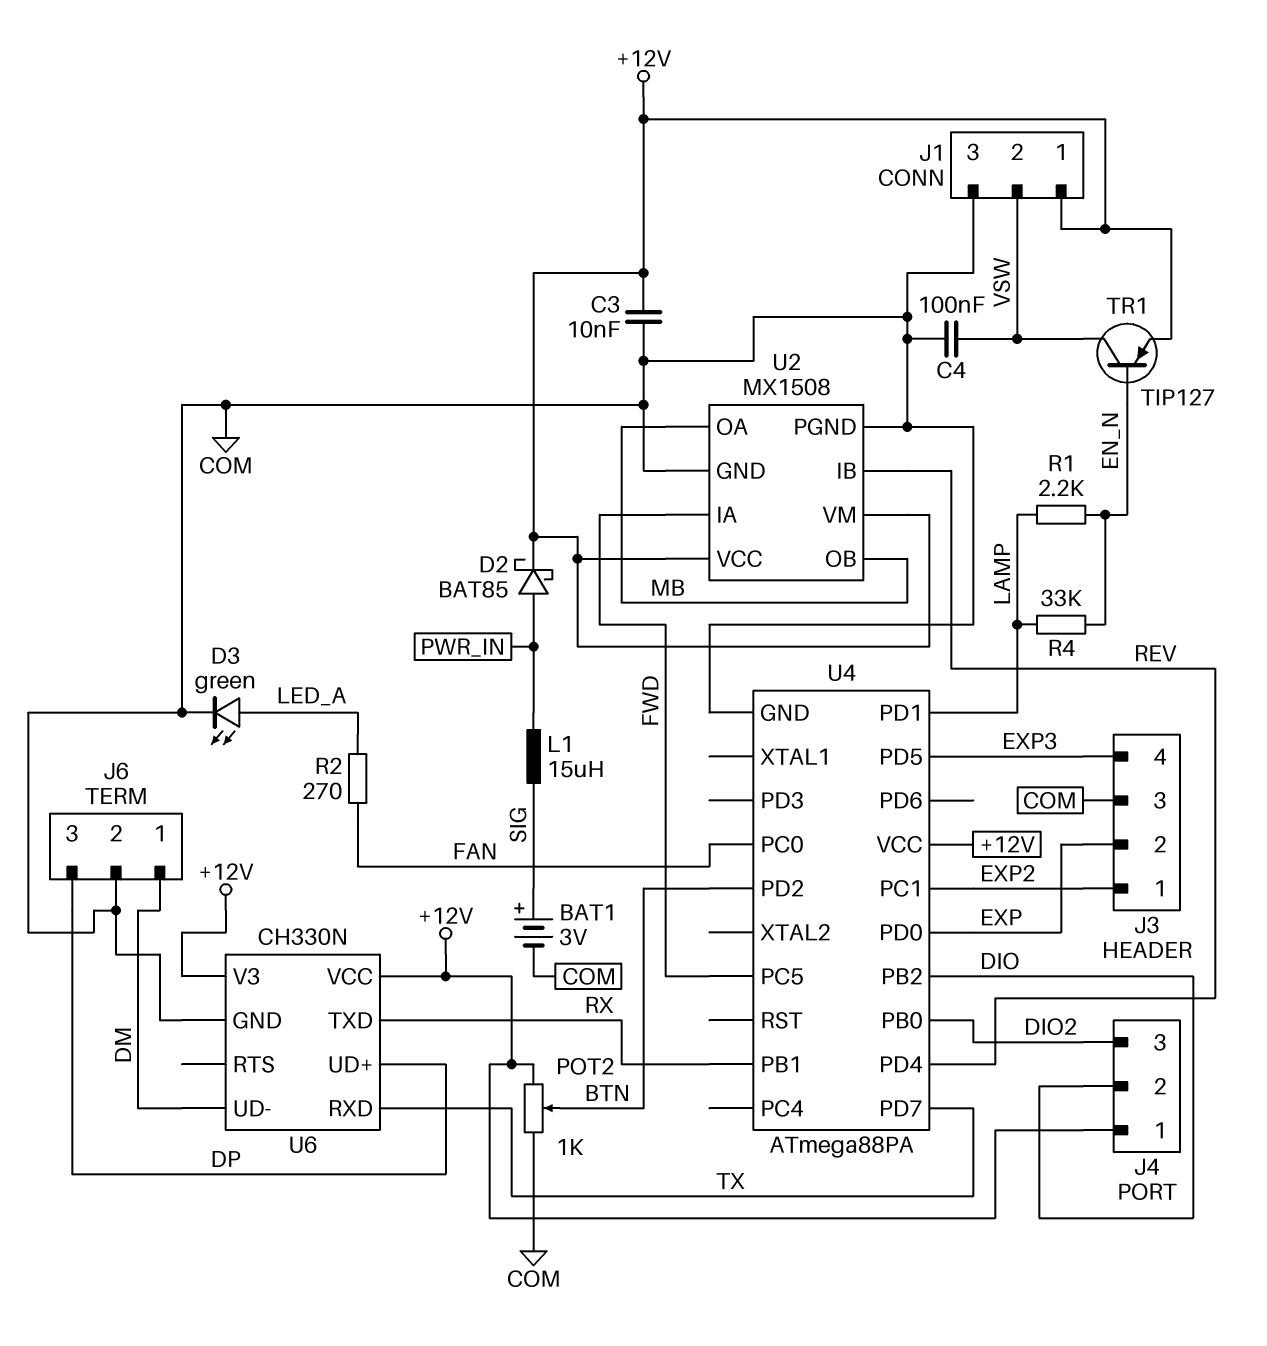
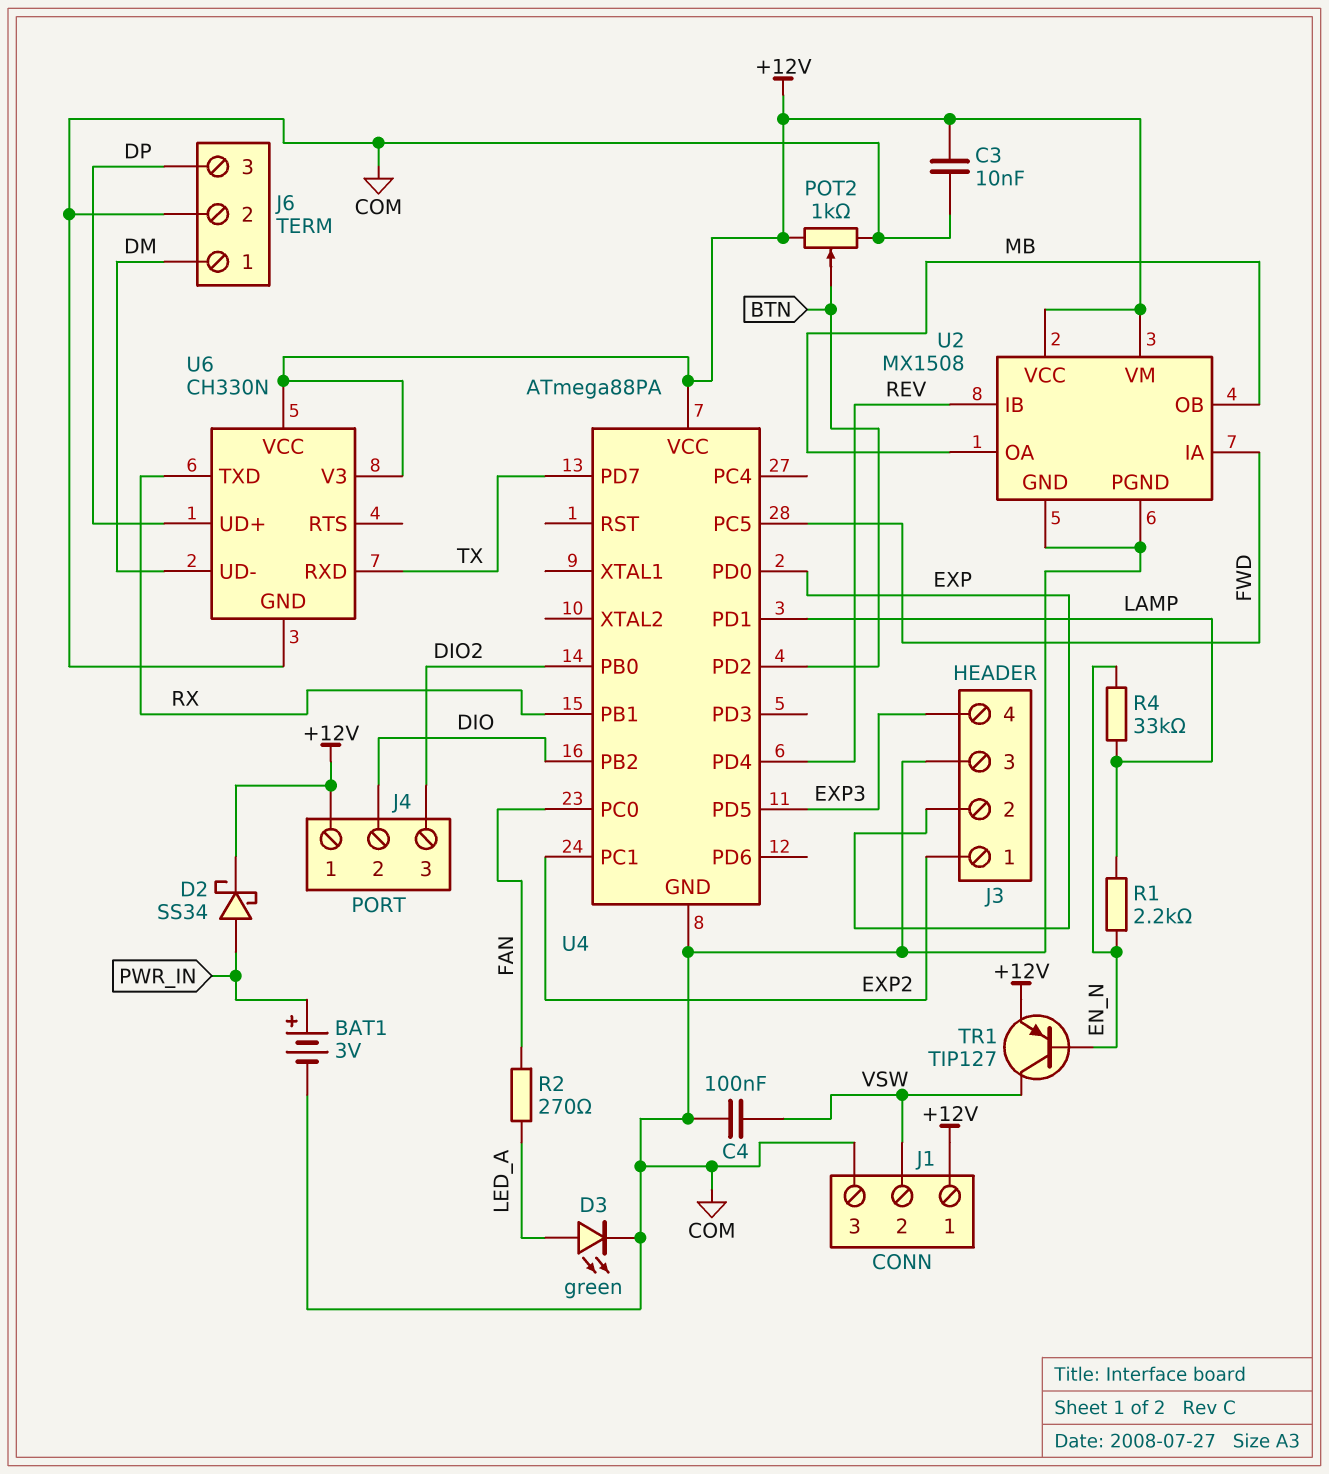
BAT1: 3V (plus SIG, minus COM) -> 3V (plus PWR_IN, minus COM)
D2: schottky BAT85 (A PWR_IN, K +12V) -> schottky SS34 (A PWR_IN, K +12V)
L1: 15uH (PWR_IN, SIG) -> none

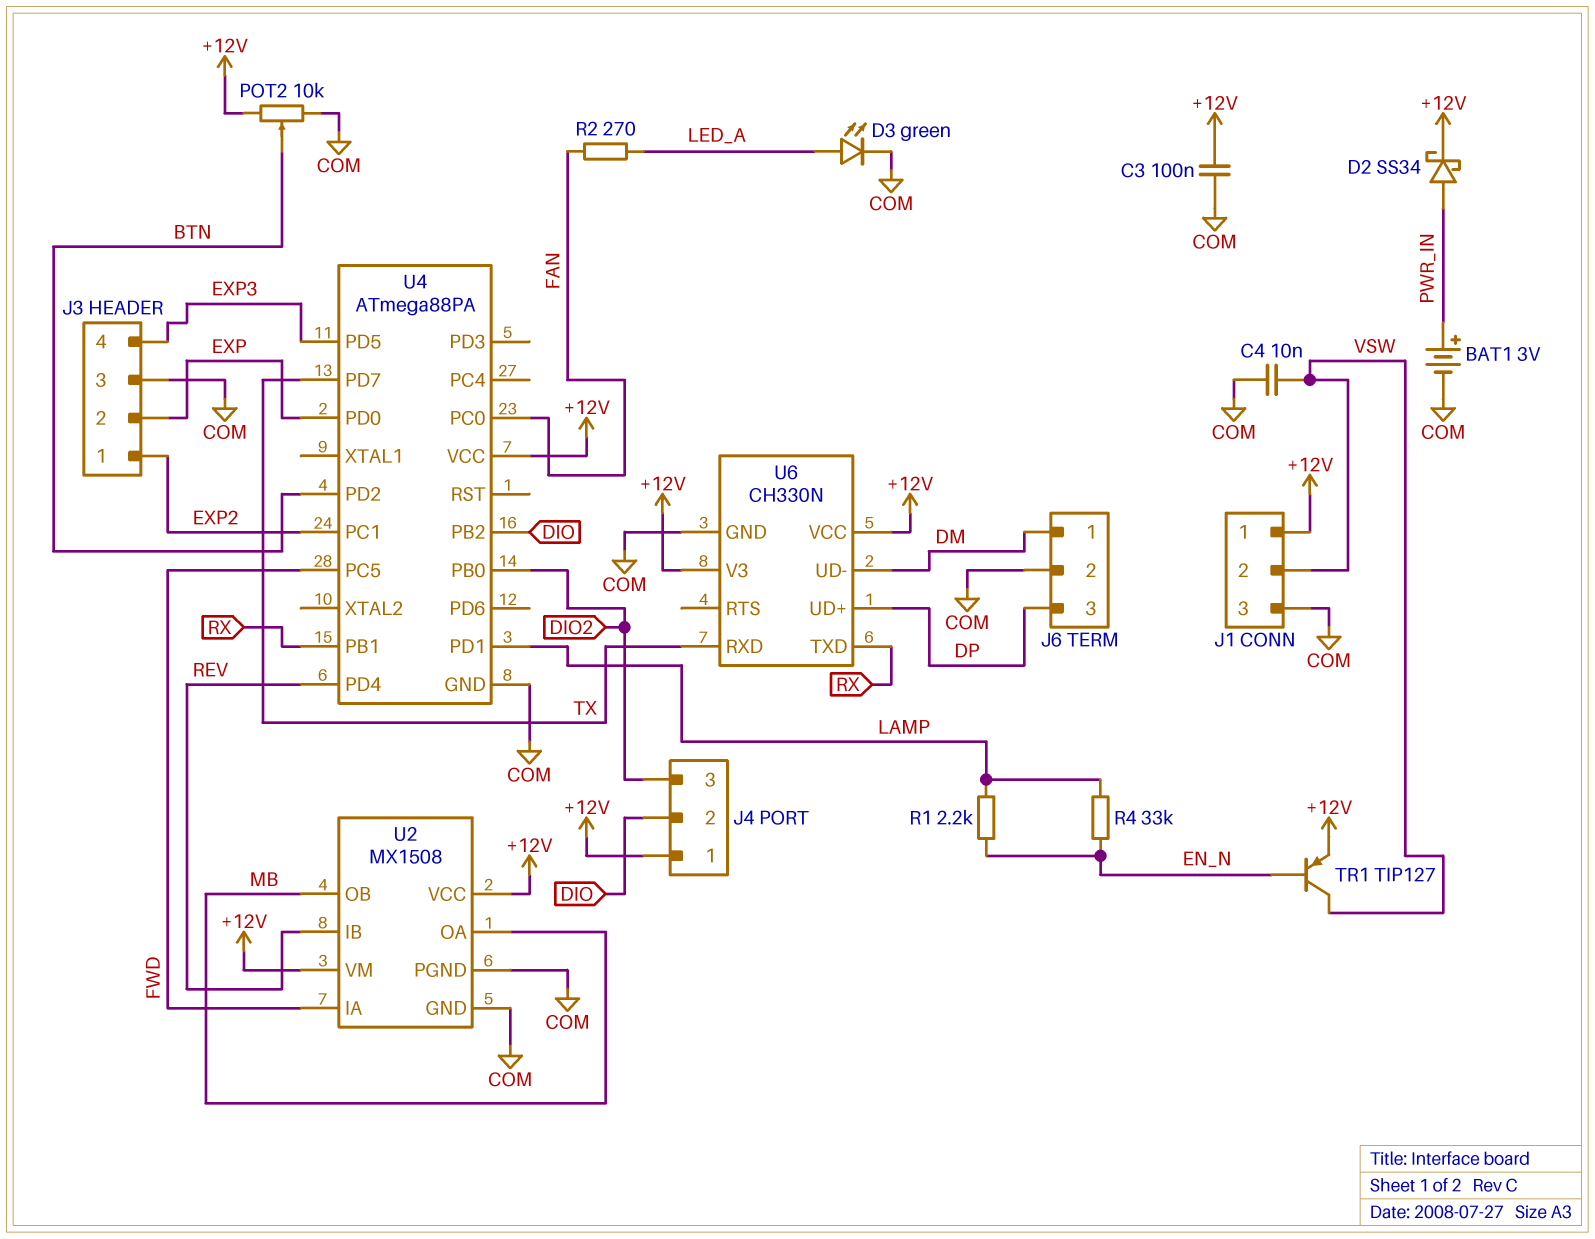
C3: 10nF (+12V, COM) -> 100nF (+12V, COM)
C4: 100nF (COM, VSW) -> 10nF (COM, VSW)
POT2: 1k (+12V, COM, wiper BTN) -> 10k (+12V, COM, wiper BTN)

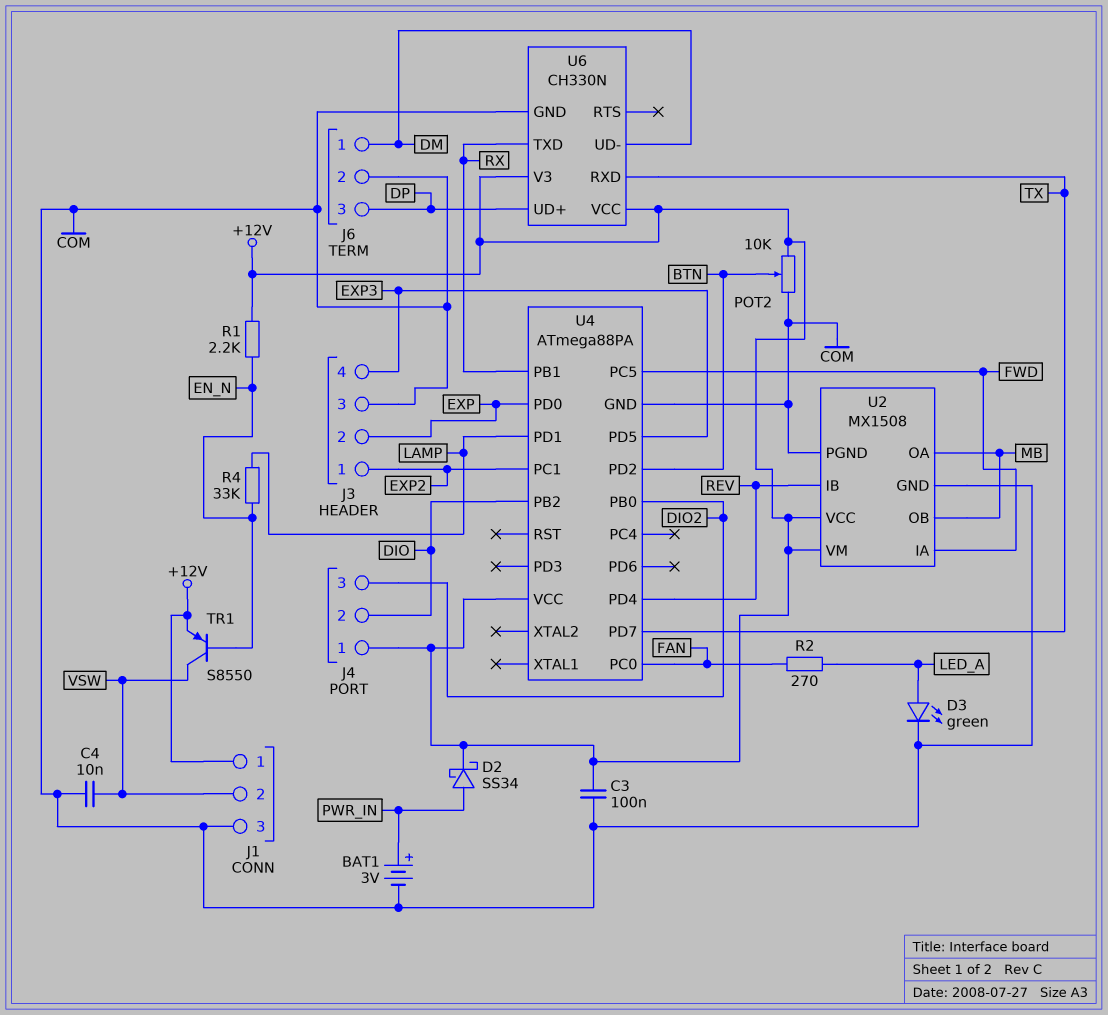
R1: 2.2k (EN_N, LAMP) -> 2.2k (+12V, EN_N)
TR1: PNP TIP127 (B EN_N, C VSW, E +12V) -> PNP S8550 (B EN_N, C VSW, E +12V)

